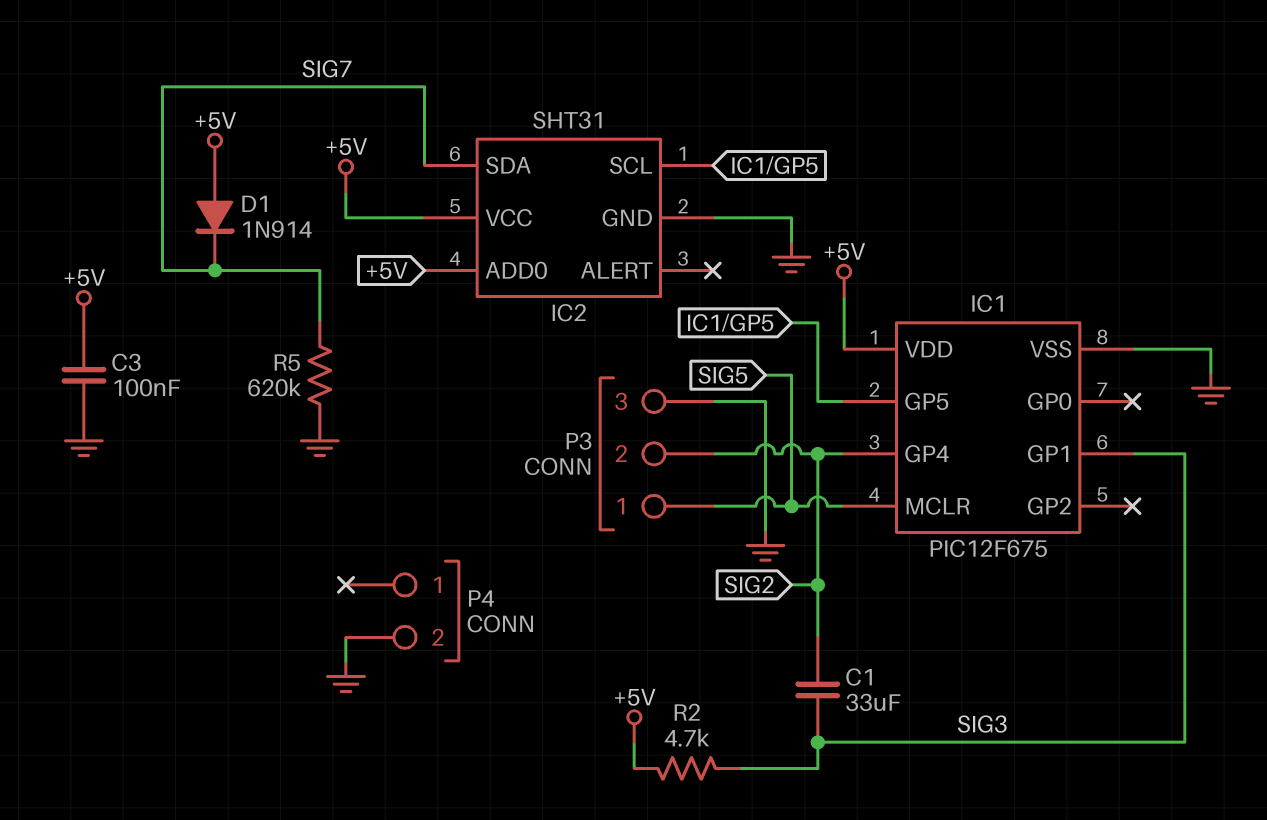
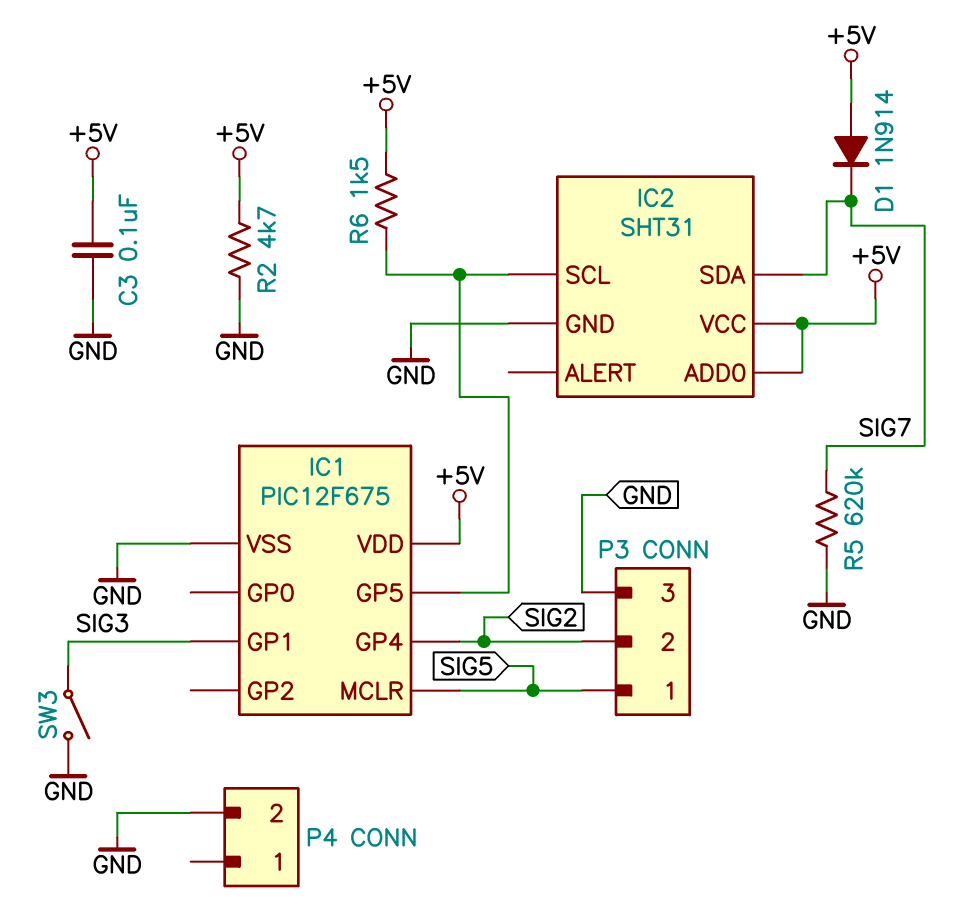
C1: 33uF (SIG2, SIG3) -> none
R2: 4.7k (+5V, SIG3) -> 4.7k (+5V, GND)
R6: none -> 1.5k (+5V, IC1/GP5)
SW3: none -> switch (GND, SIG3)

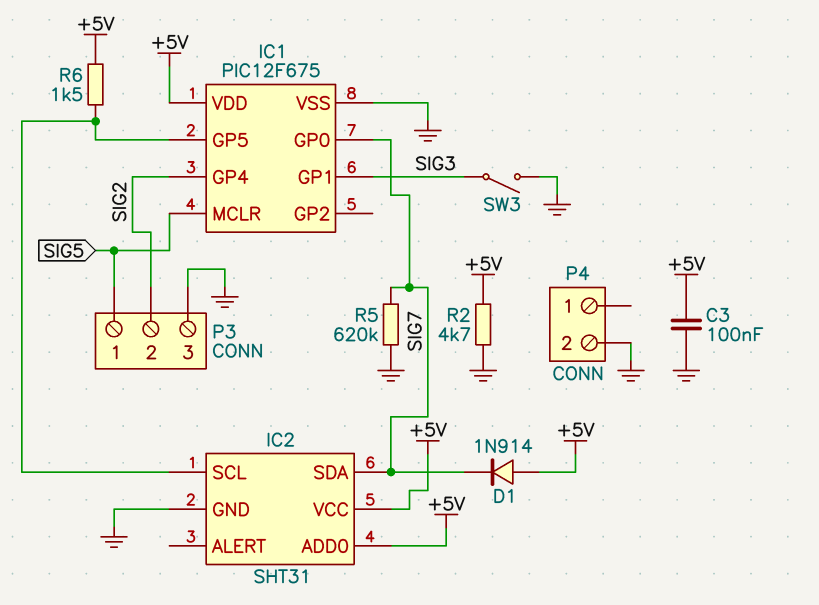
IC1 pin GP0: none -> SIG7

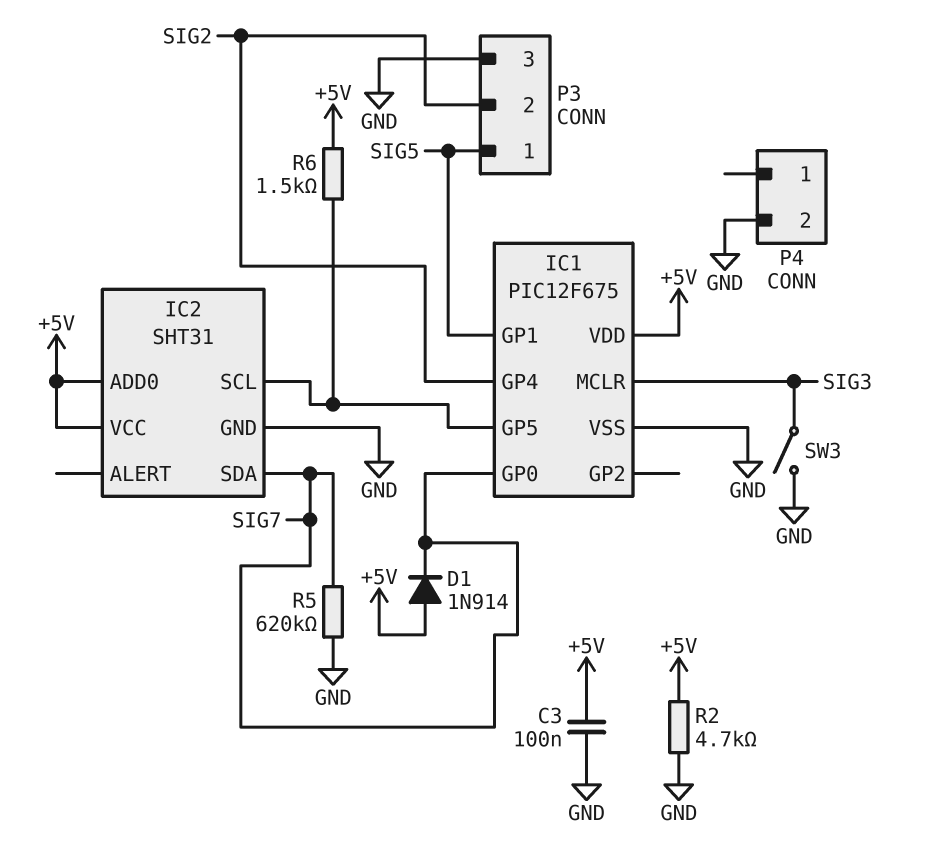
IC1 pin GP1: SIG3 -> SIG5
IC1 pin MCLR: SIG5 -> SIG3

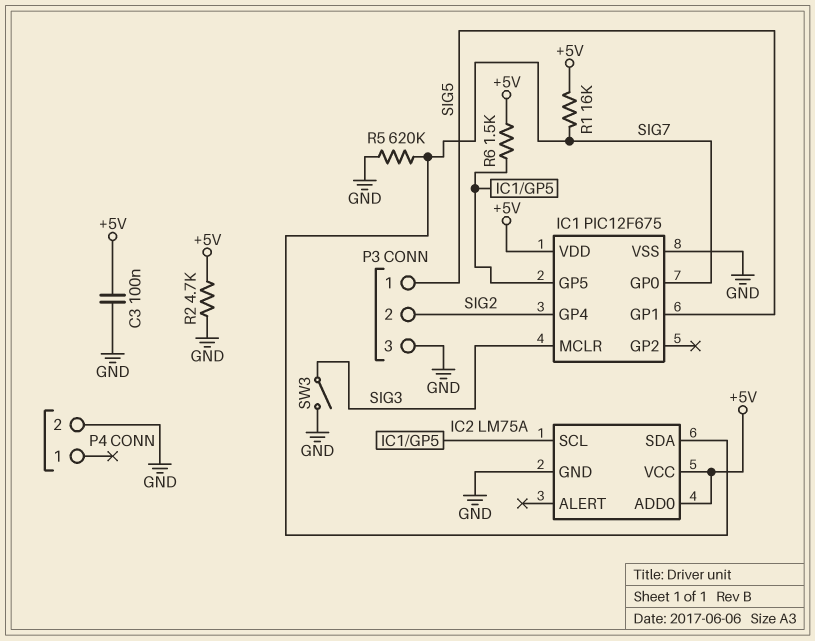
D1: diode 1N914 (A +5V, K SIG7) -> none
IC2: SHT31 -> LM75A
R1: none -> 16k (+5V, SIG7)

